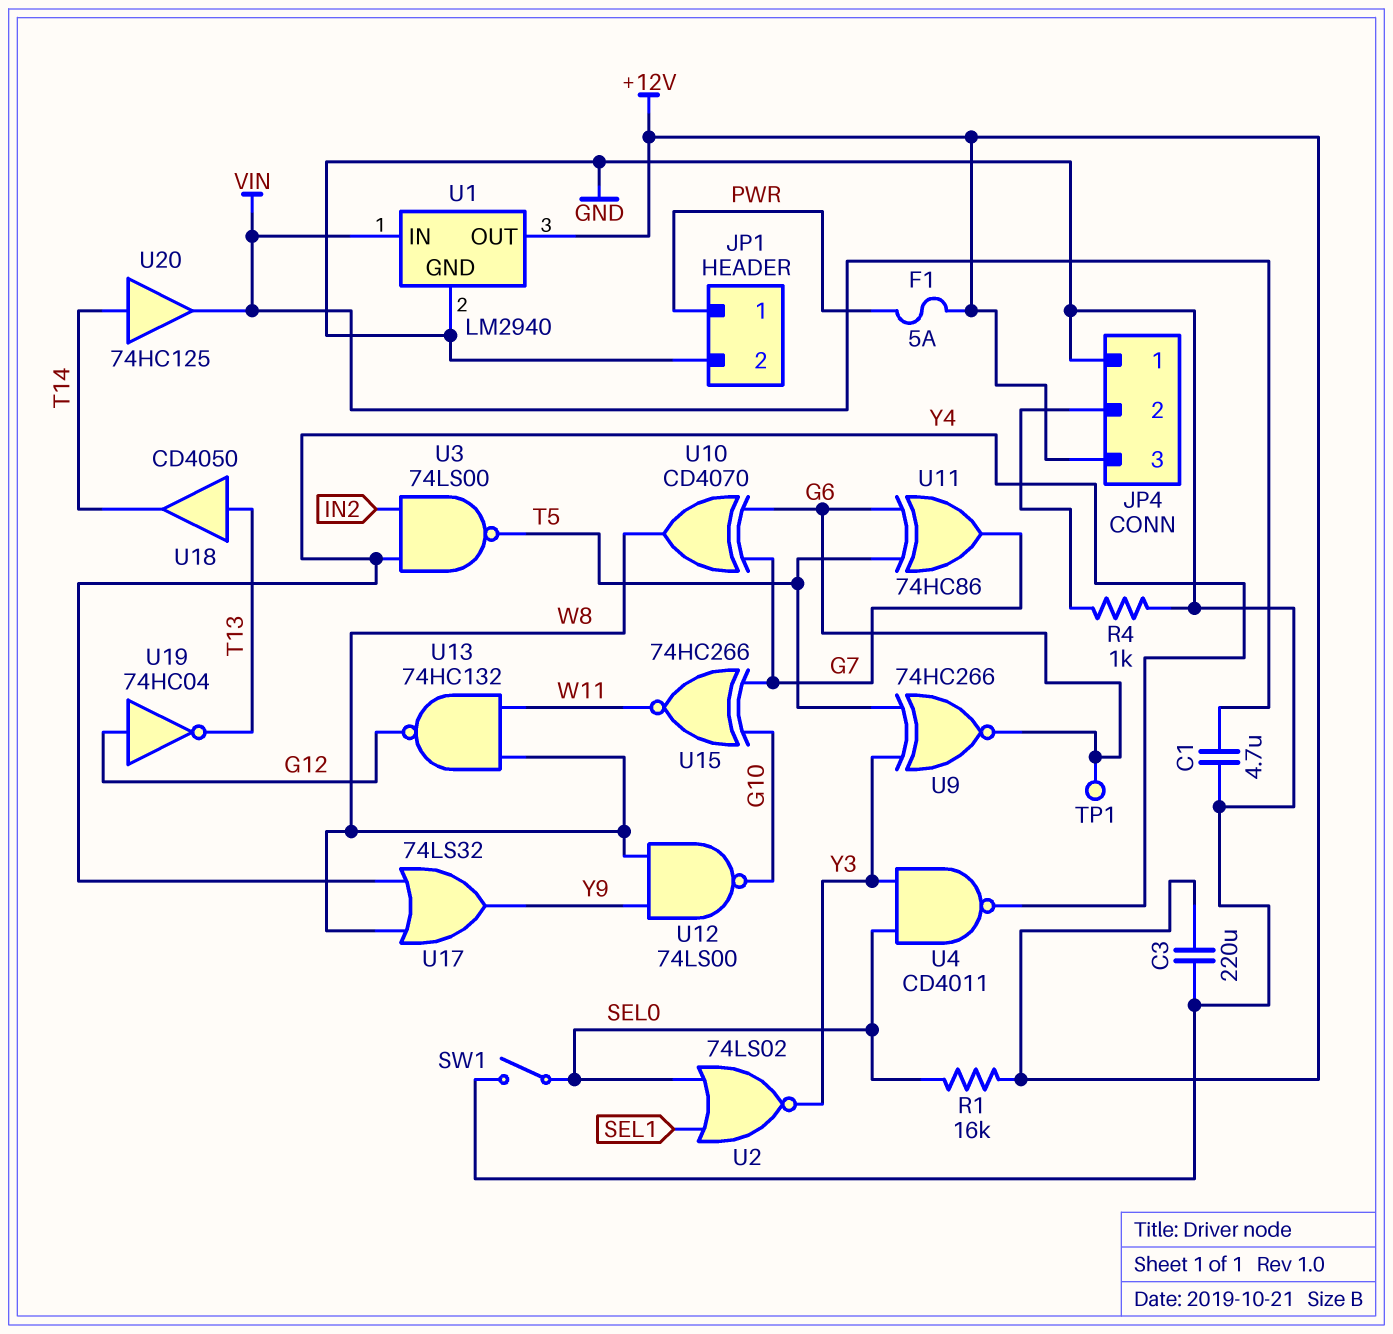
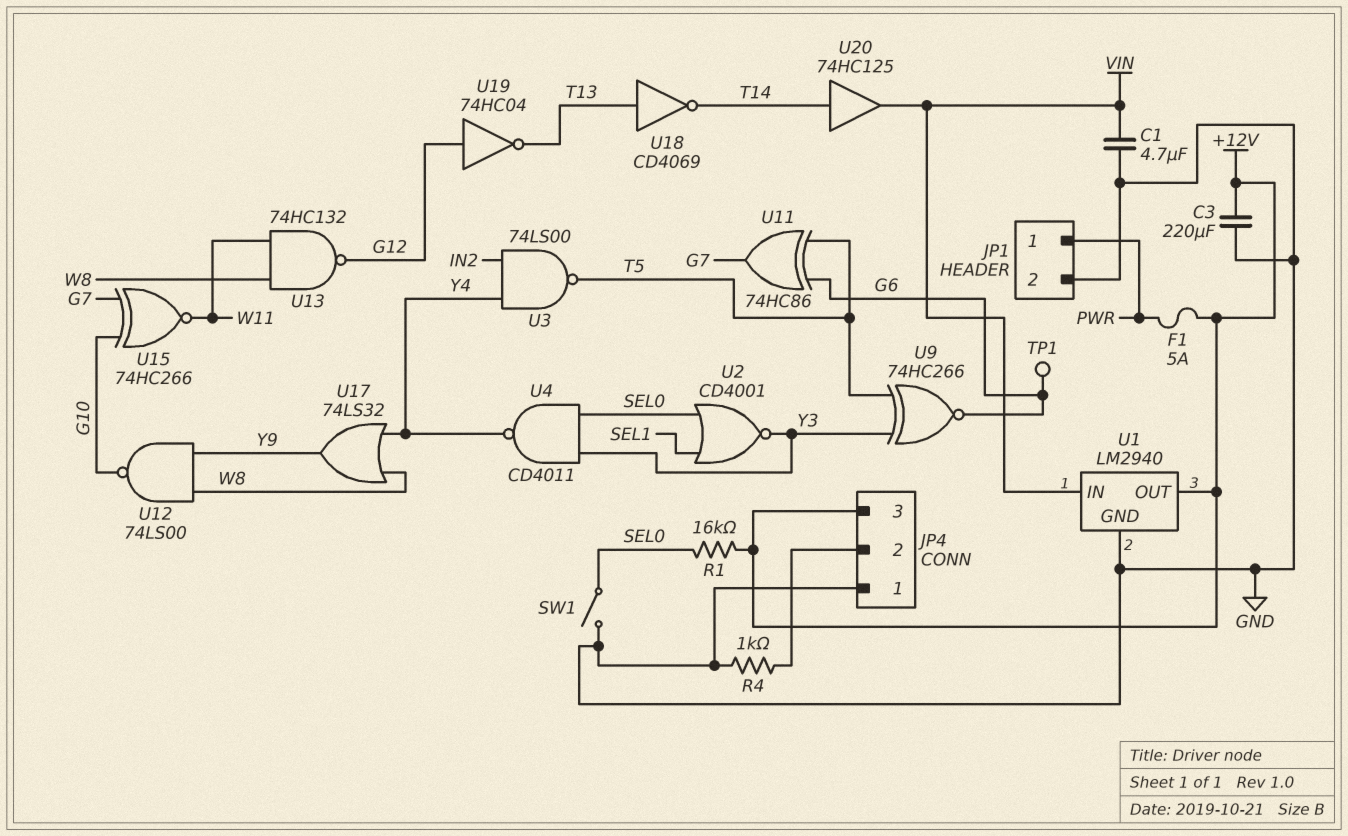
U2: NOR 74LS02 (in SEL0, in SEL1, out Y3) -> NOR CD4001 (in SEL0, in SEL1, out Y3)
U10: XOR CD4070 (in G6, in G7, out W8) -> none
U18: buffer CD4050 (in T13, out T14) -> NOT CD4069 (in T13, out T14)

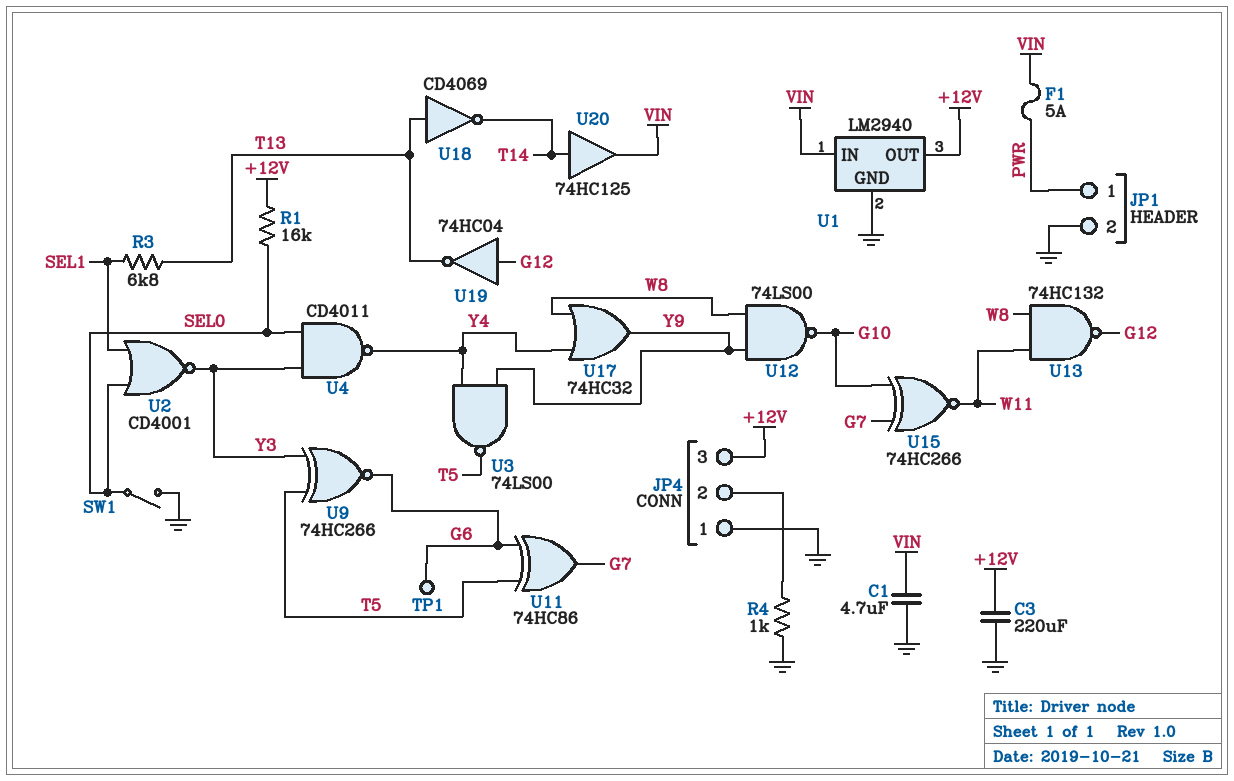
F1: 5A (+12V, PWR) -> 5A (PWR, VIN)
R3: none -> 6.8k (SEL1, T13)
U3: NAND 74LS00 (in IN2, in Y4, out T5) -> NAND 74LS00 (in Y4, in Y9, out T5)
U17: OR 74LS32 (in W8, in Y4, out Y9) -> OR 74HC32 (in W8, in Y4, out Y9)

